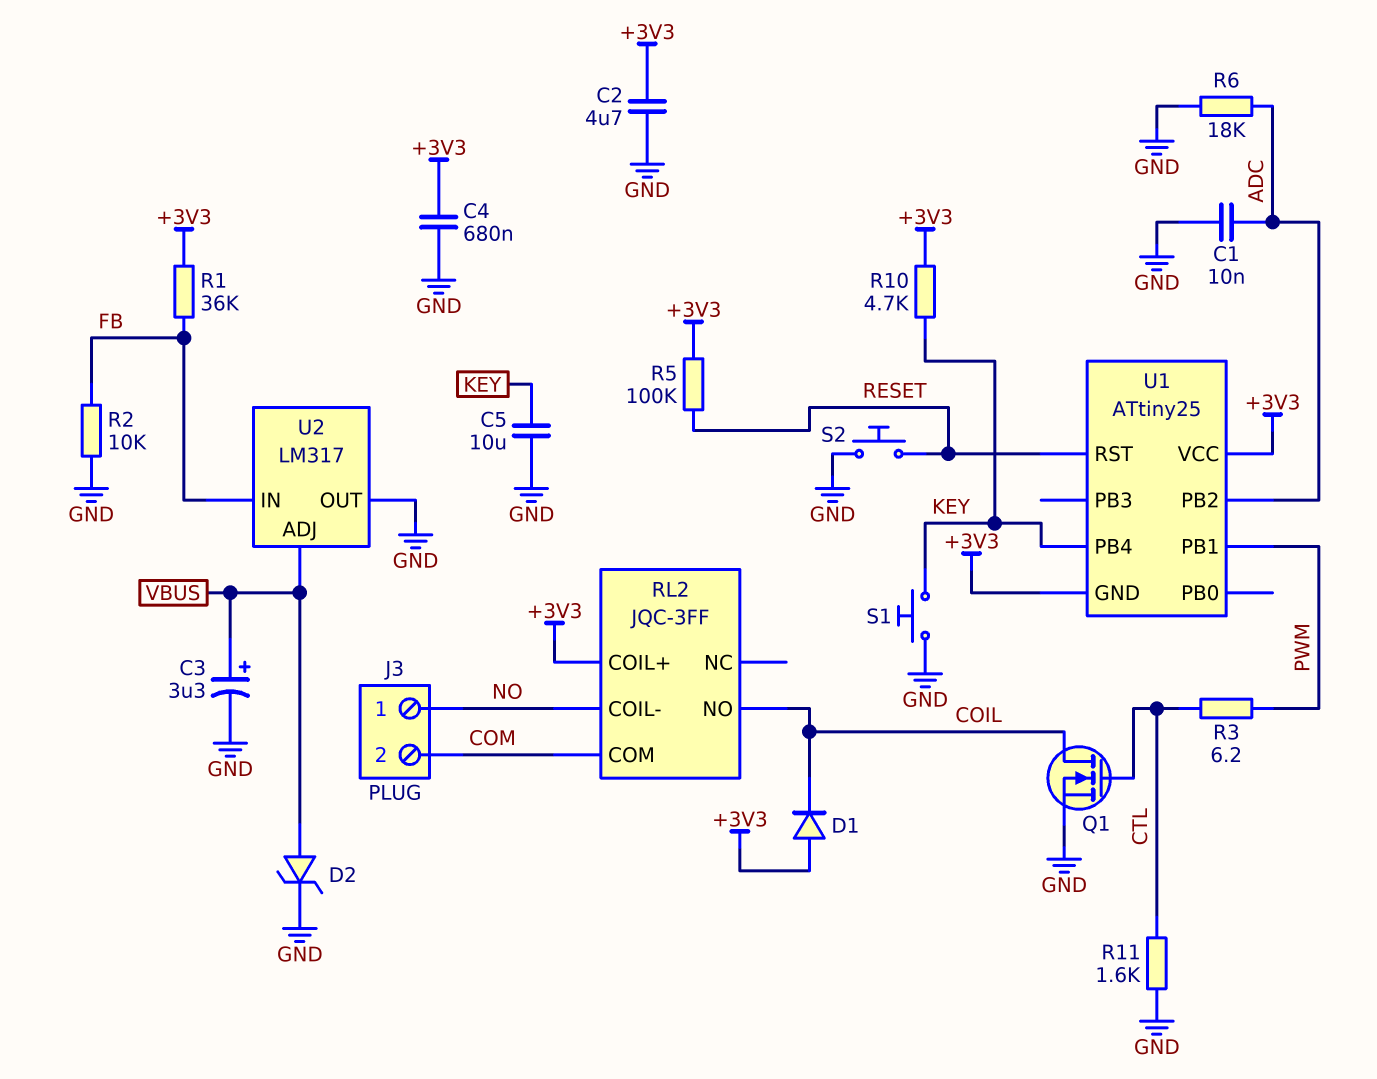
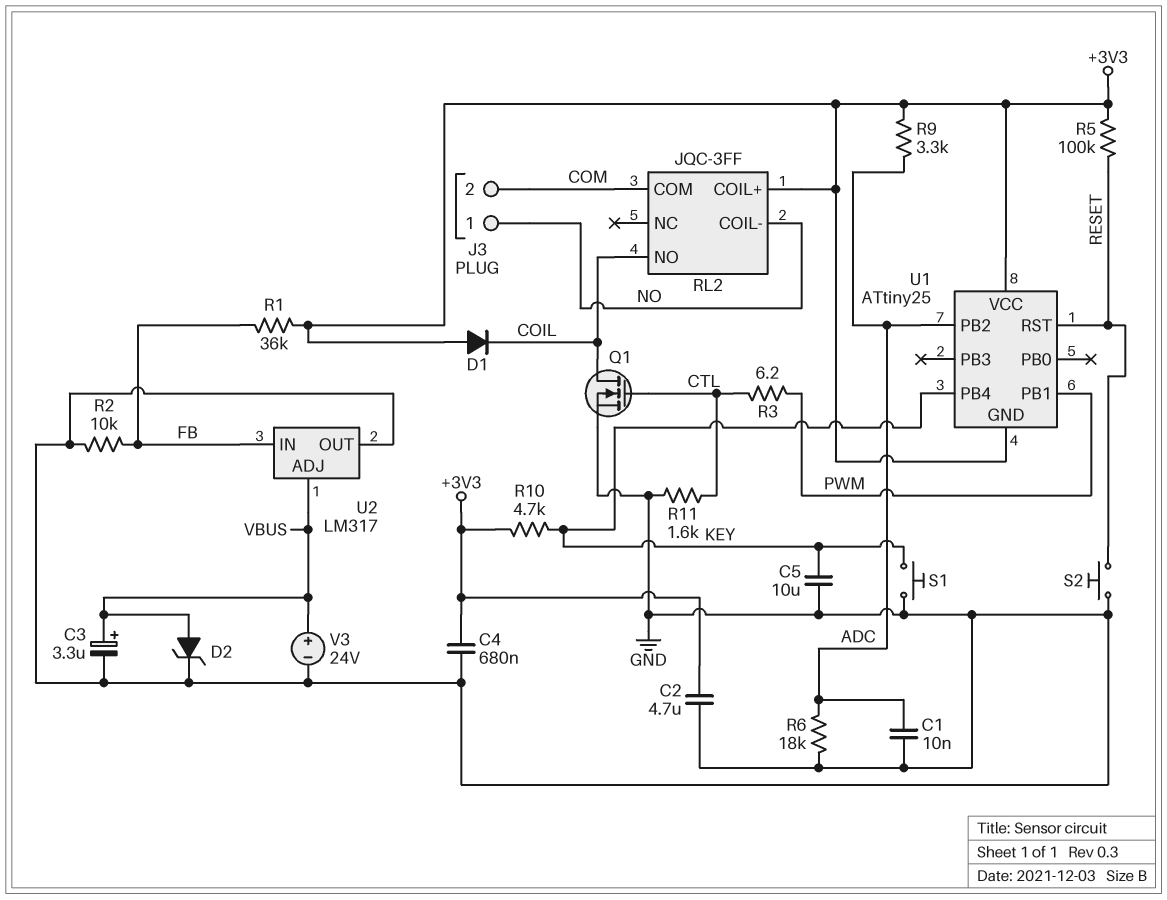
R9: none -> 3.3k (+3V3, ADC)
V3: none -> 24V (plus VBUS, minus GND)

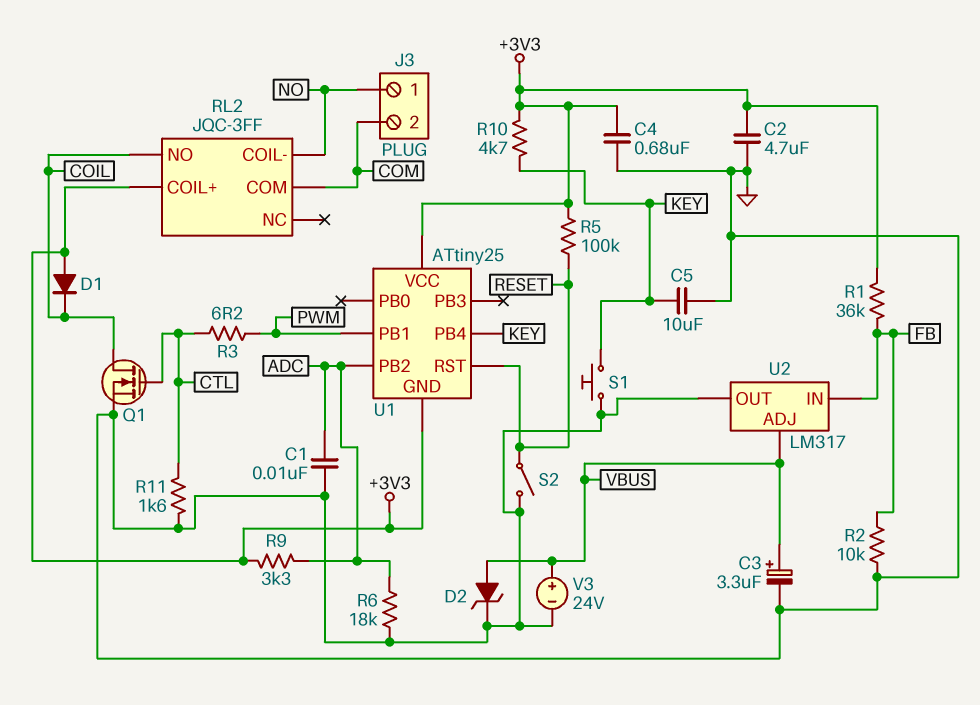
S2: button (GND, RESET) -> switch (GND, RESET)

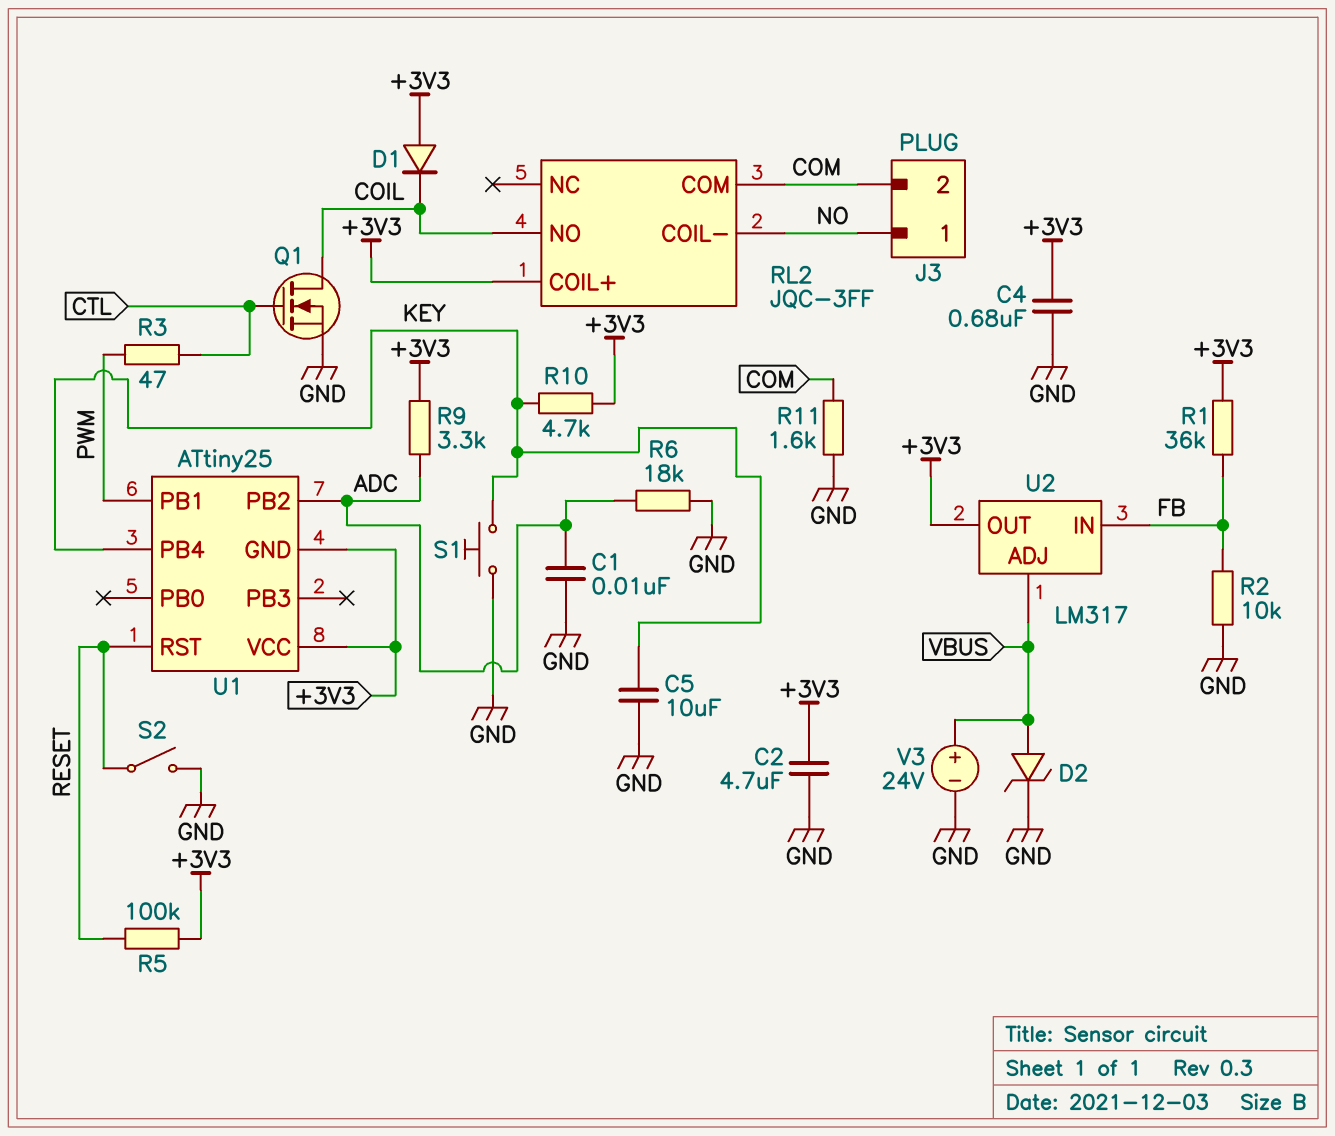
C3: 3.3uF (plus VBUS, minus GND) -> none
R3: 6.2 (CTL, PWM) -> 47 (CTL, PWM)
R11: 1.6k (CTL, GND) -> 1.6k (COM, GND)
U2 pin OUT: GND -> +3V3

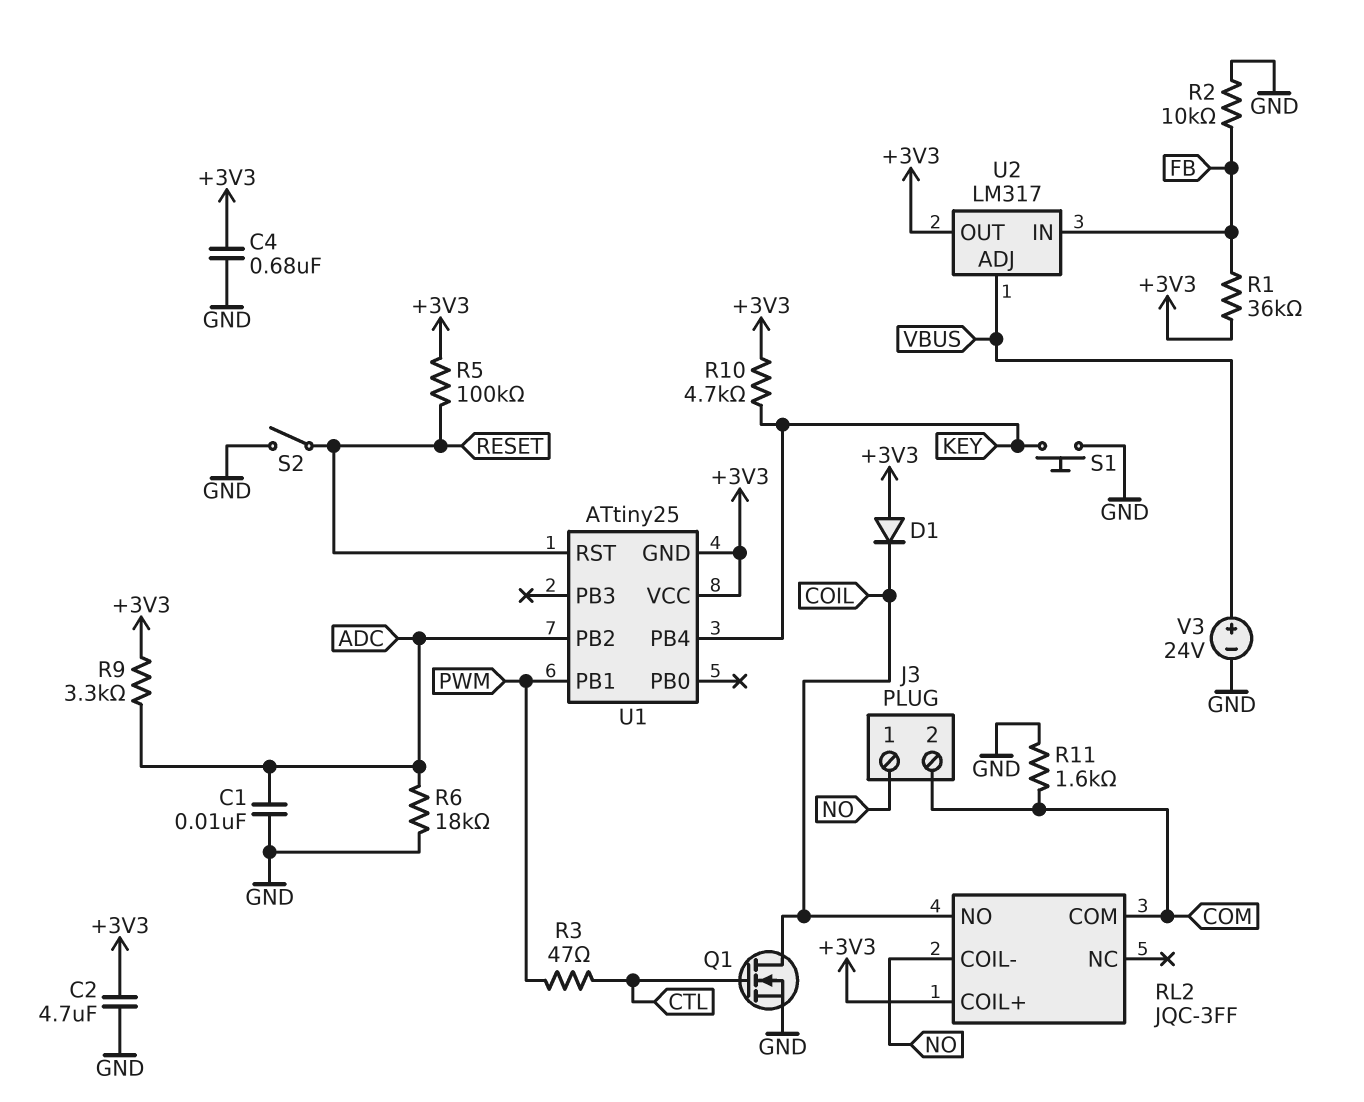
C5: 10uF (GND, KEY) -> none
D2: zener (A VBUS, K GND) -> none

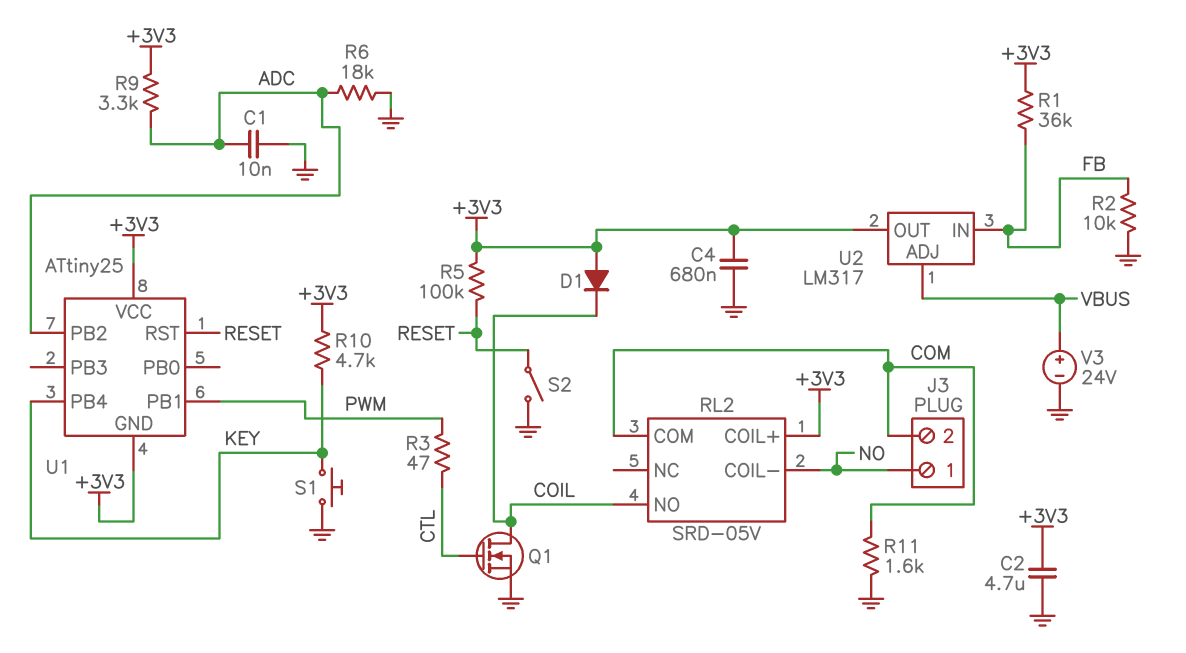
RL2: JQC-3FF -> SRD-05V

